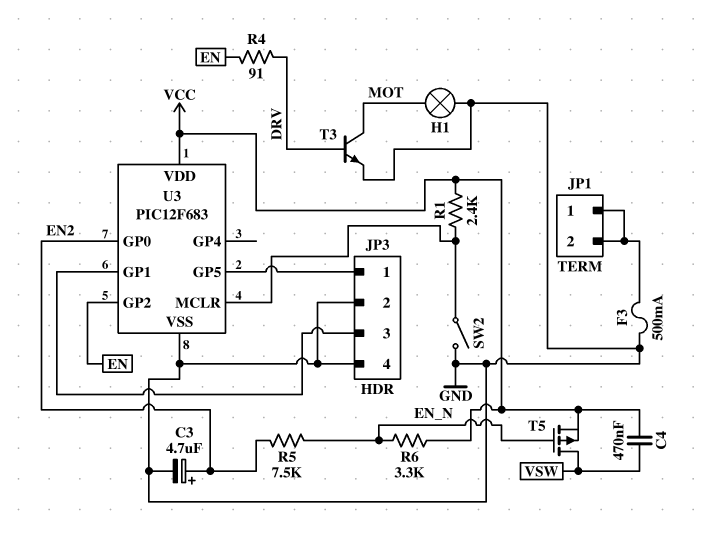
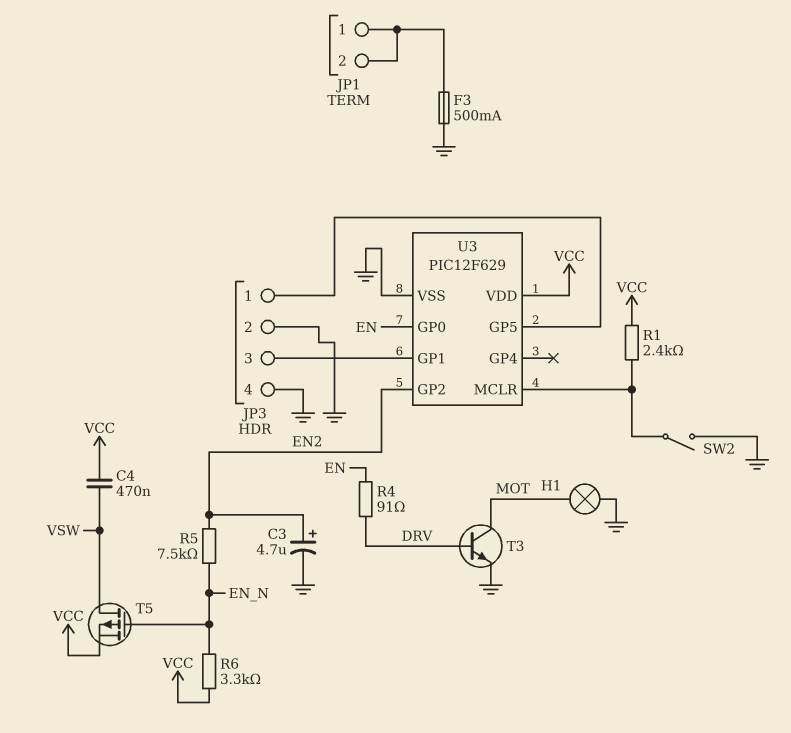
U3: PIC12F683 -> PIC12F629
U3 pin GP0: EN2 -> EN
U3 pin GP2: EN -> EN2

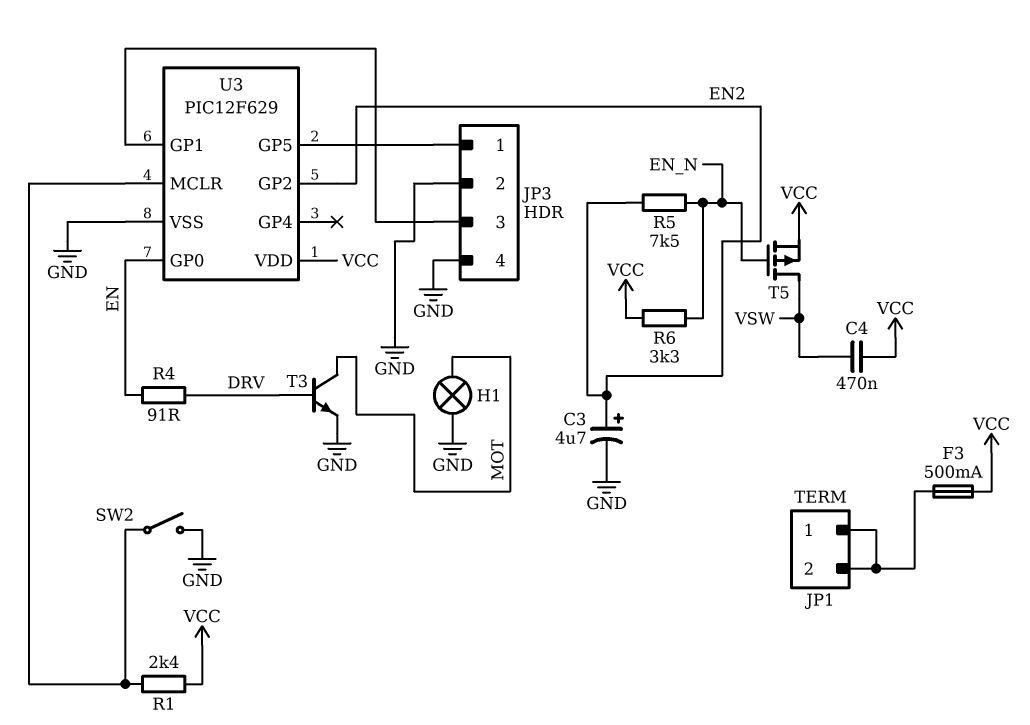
F3: 500mA (GND, JP1/1) -> 500mA (JP1/1, VCC)

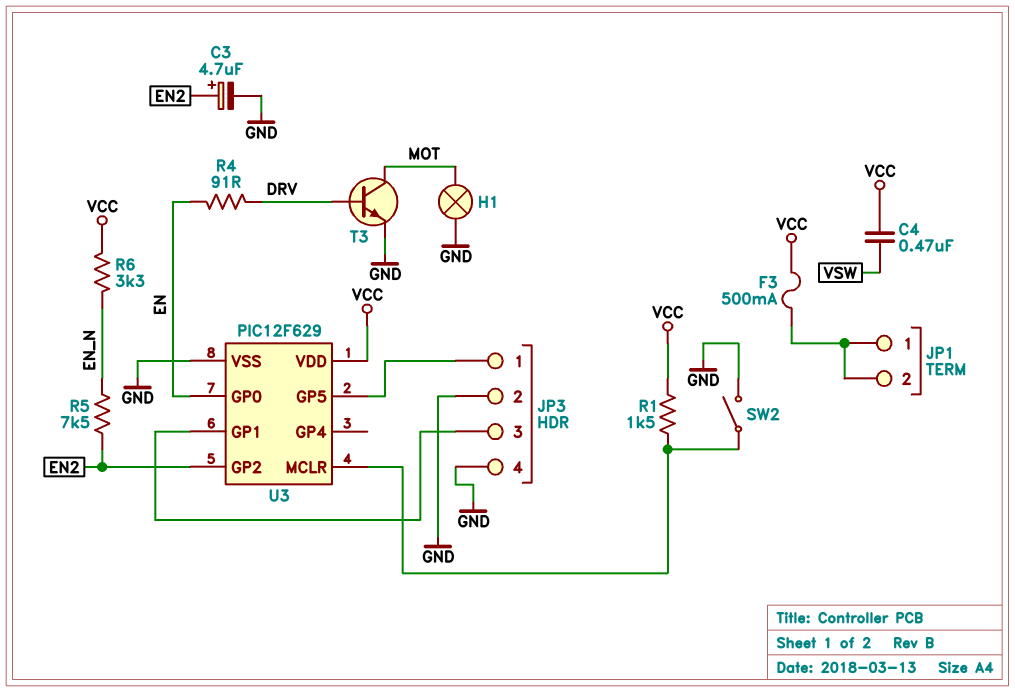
R1: 2.4k (U3/MCLR, VCC) -> 1.5k (U3/MCLR, VCC)
T5: PMOS (G EN_N, D VSW, S VCC) -> none

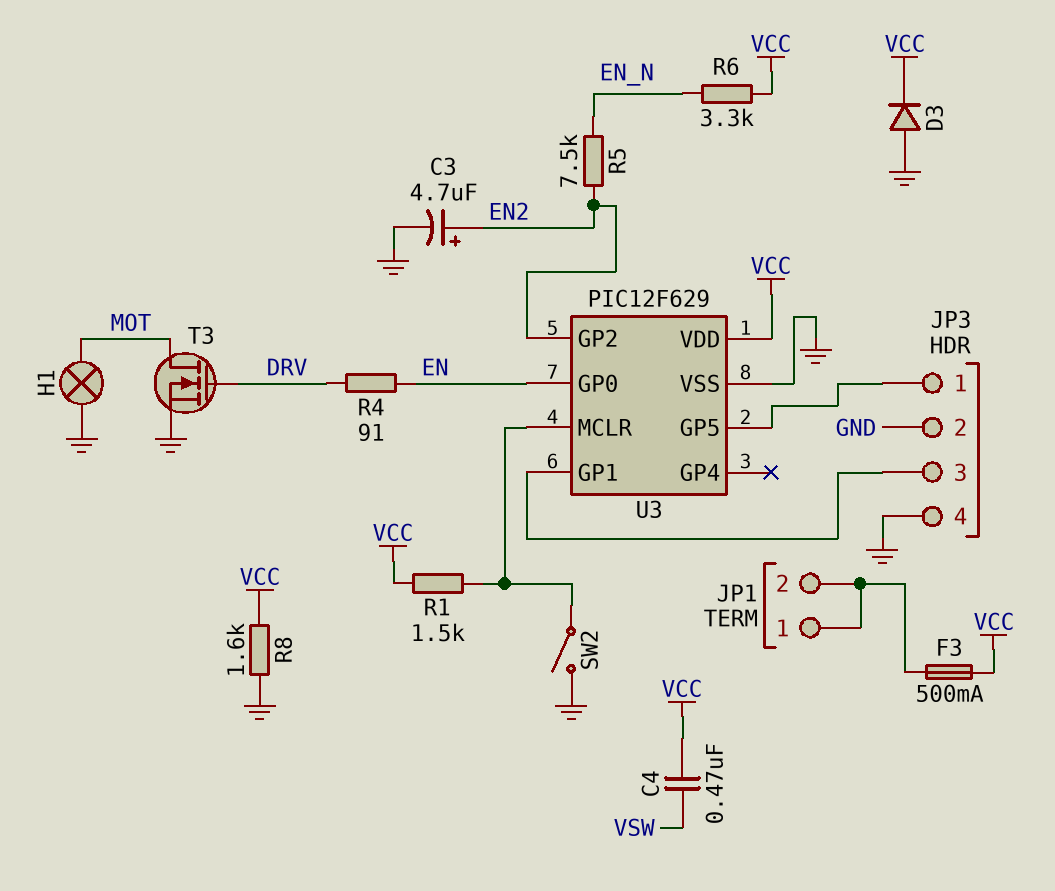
D3: none -> diode (A GND, K VCC)
R8: none -> 1.6k (GND, VCC)
T3: NPN (B DRV, C MOT, E GND) -> NMOS (G DRV, D MOT, S GND)

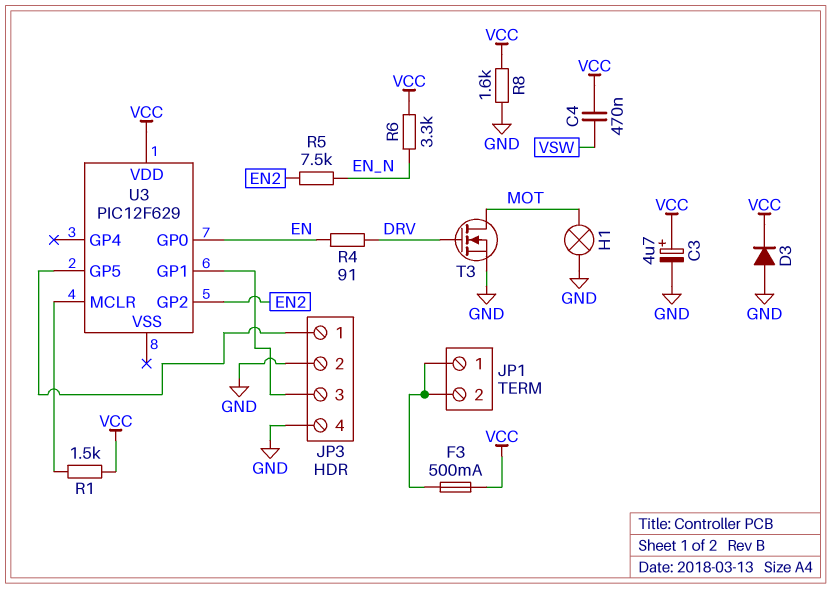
C3: 4.7uF (plus EN2, minus GND) -> 4.7uF (plus VCC, minus GND)
SW2: switch (GND, U3/MCLR) -> none
U3 pin VSS: GND -> none

